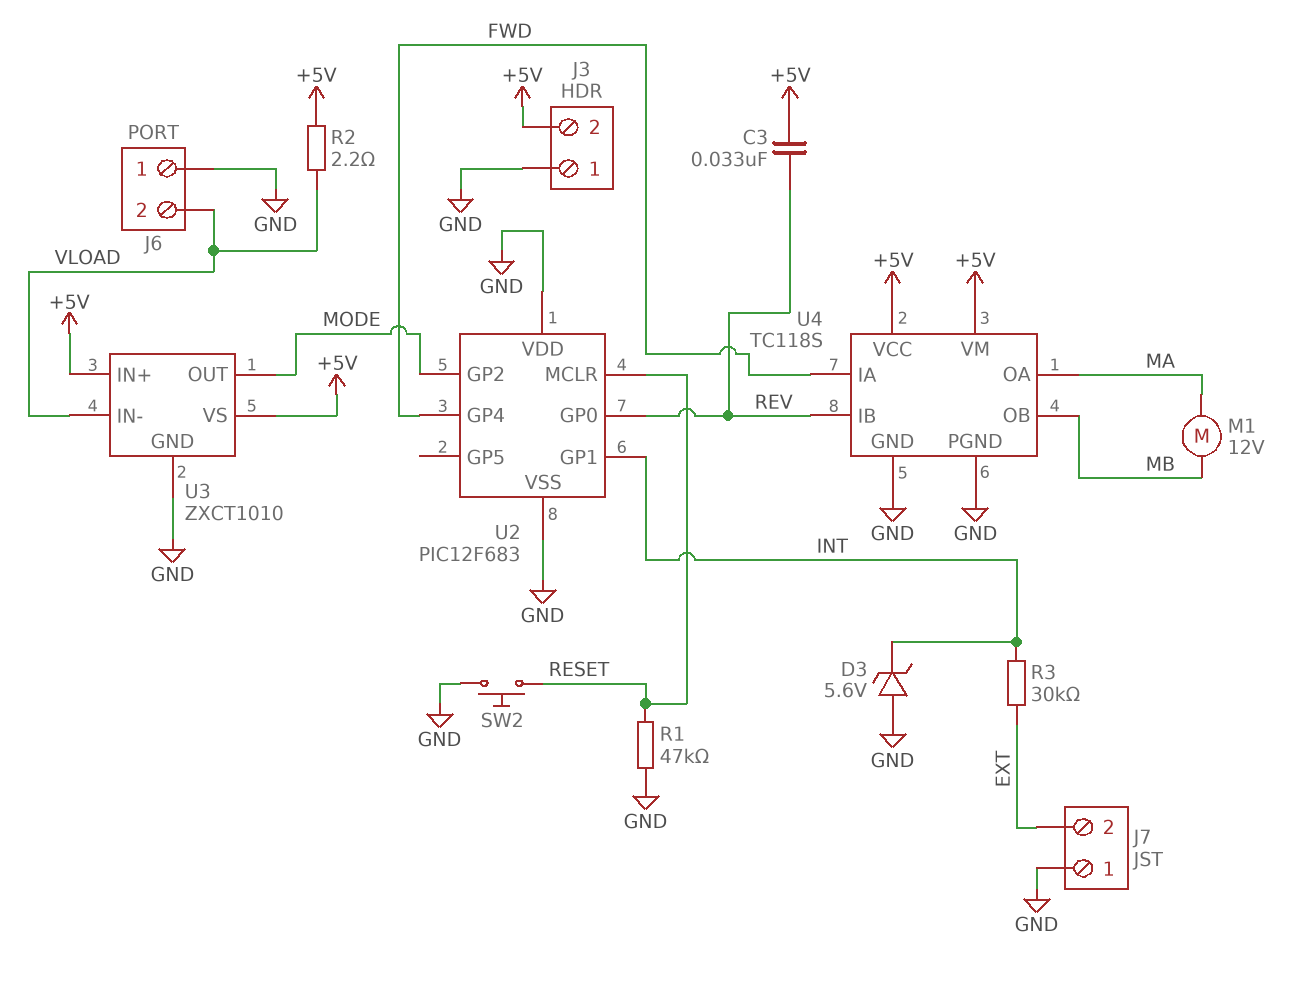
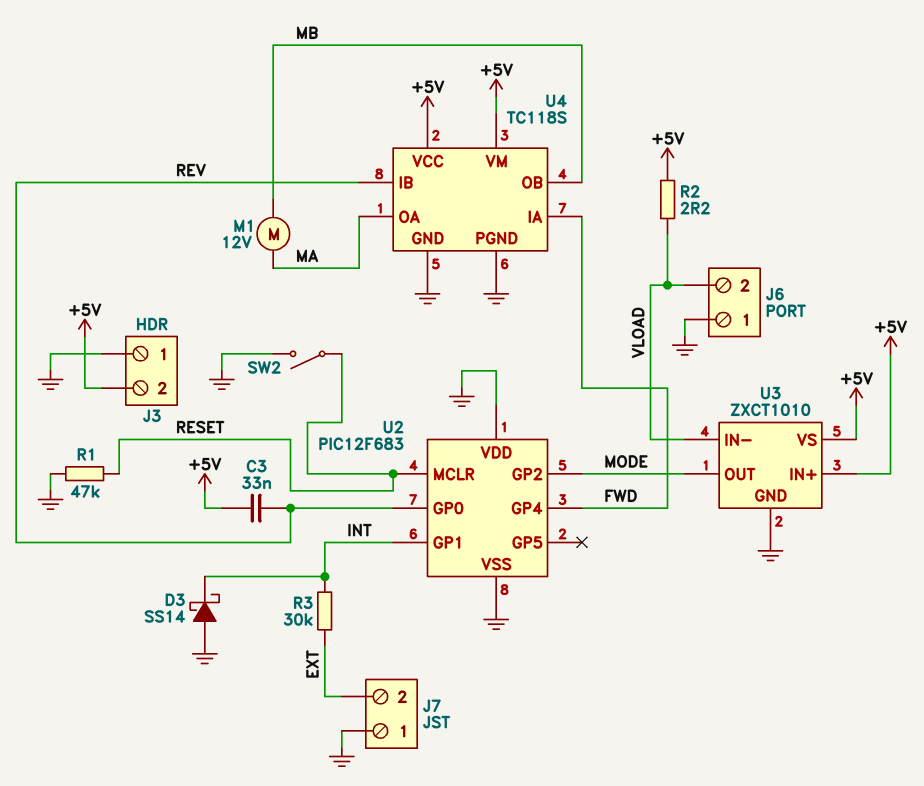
D3: zener 5.6V (A GND, K INT) -> schottky SS14 (A GND, K INT)
SW2: button (GND, RESET) -> switch (GND, RESET)

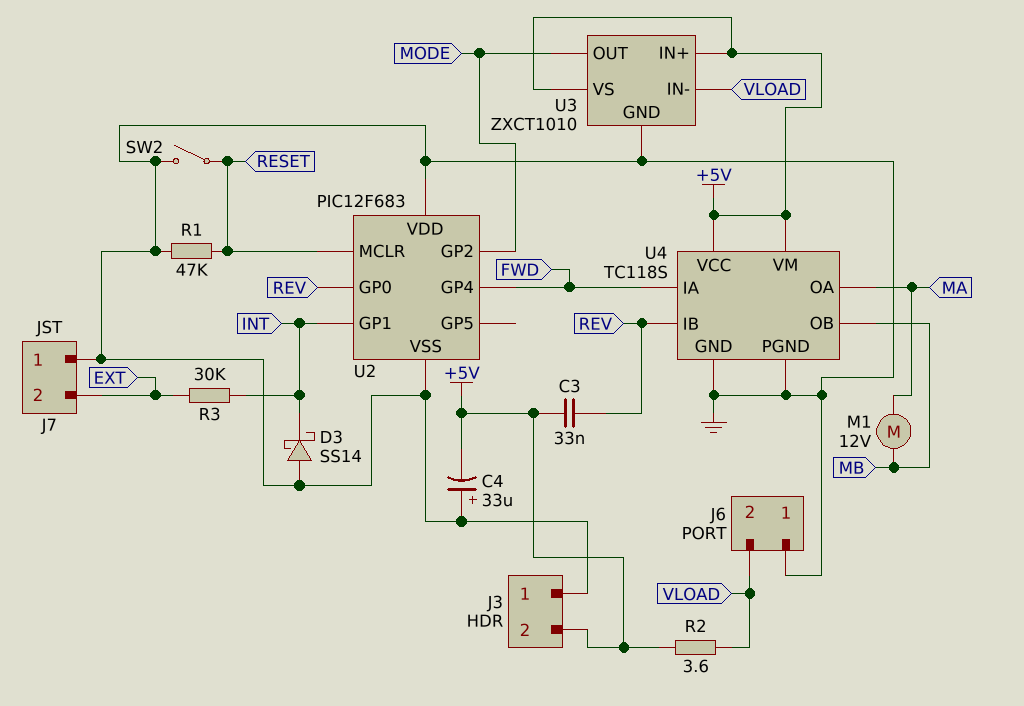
C4: none -> 33uF (plus GND, minus +5V)
R2: 2.2 (+5V, VLOAD) -> 3.6 (+5V, VLOAD)

